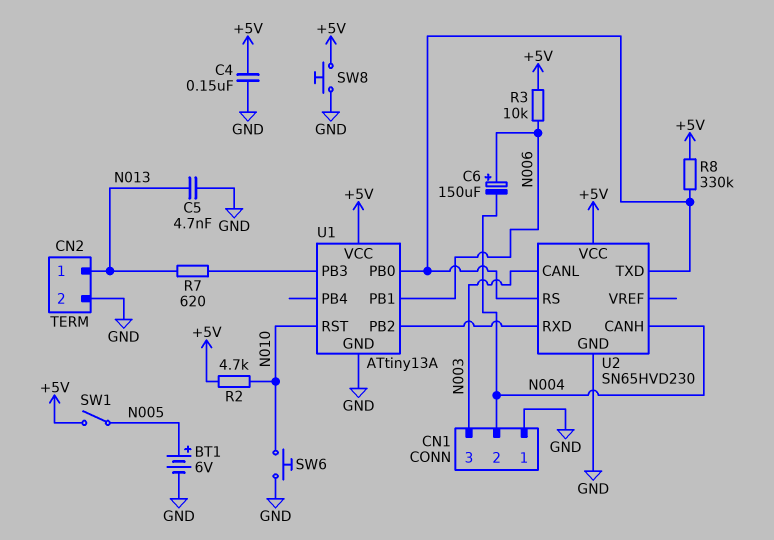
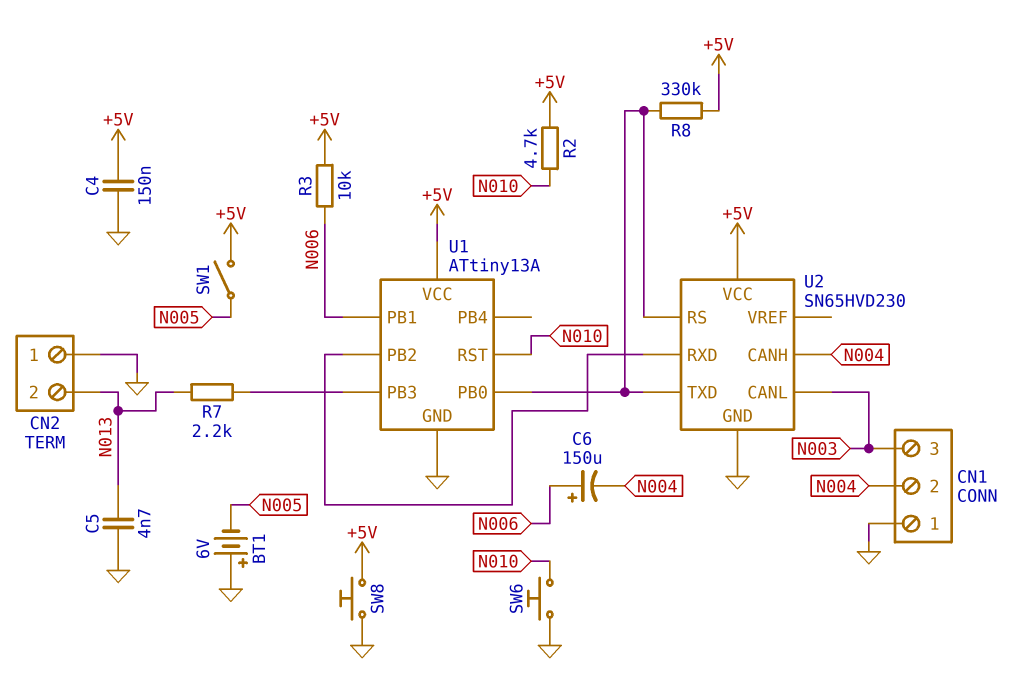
BT1: 6V (plus N005, minus GND) -> 6V (plus GND, minus N005)
CN2 pin 1: N013 -> GND
CN2 pin 2: GND -> N013
R7: 620 (N013, U1/PB3) -> 2.2k (N013, U1/PB3)

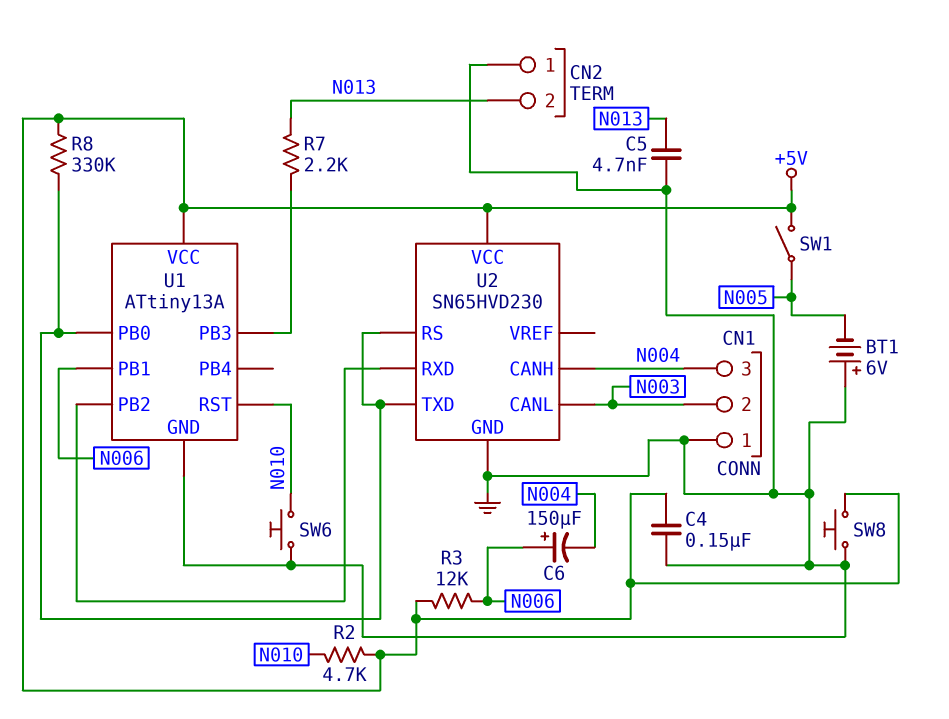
CN1 pin 2: N004 -> N003
CN1 pin 3: N003 -> N004
R3: 10k (+5V, N006) -> 12k (+5V, N006)

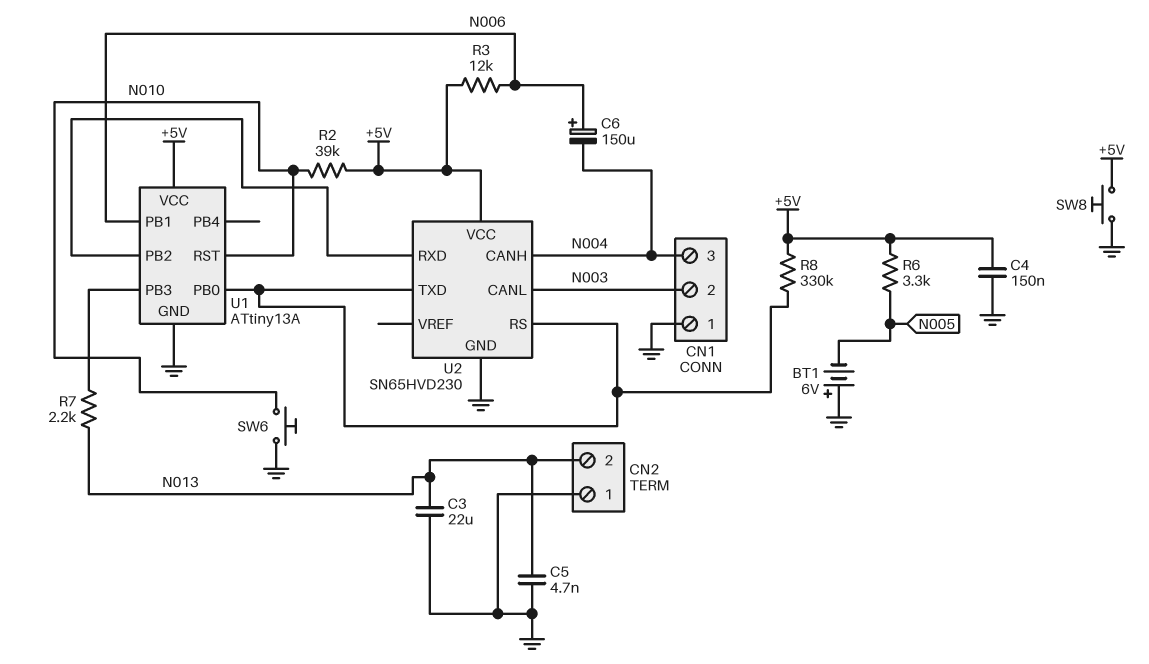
C3: none -> 22uF (GND, N013)
R2: 4.7k (+5V, N010) -> 39k (+5V, N010)
R6: none -> 3.3k (+5V, N005)
SW1: switch (+5V, N005) -> none

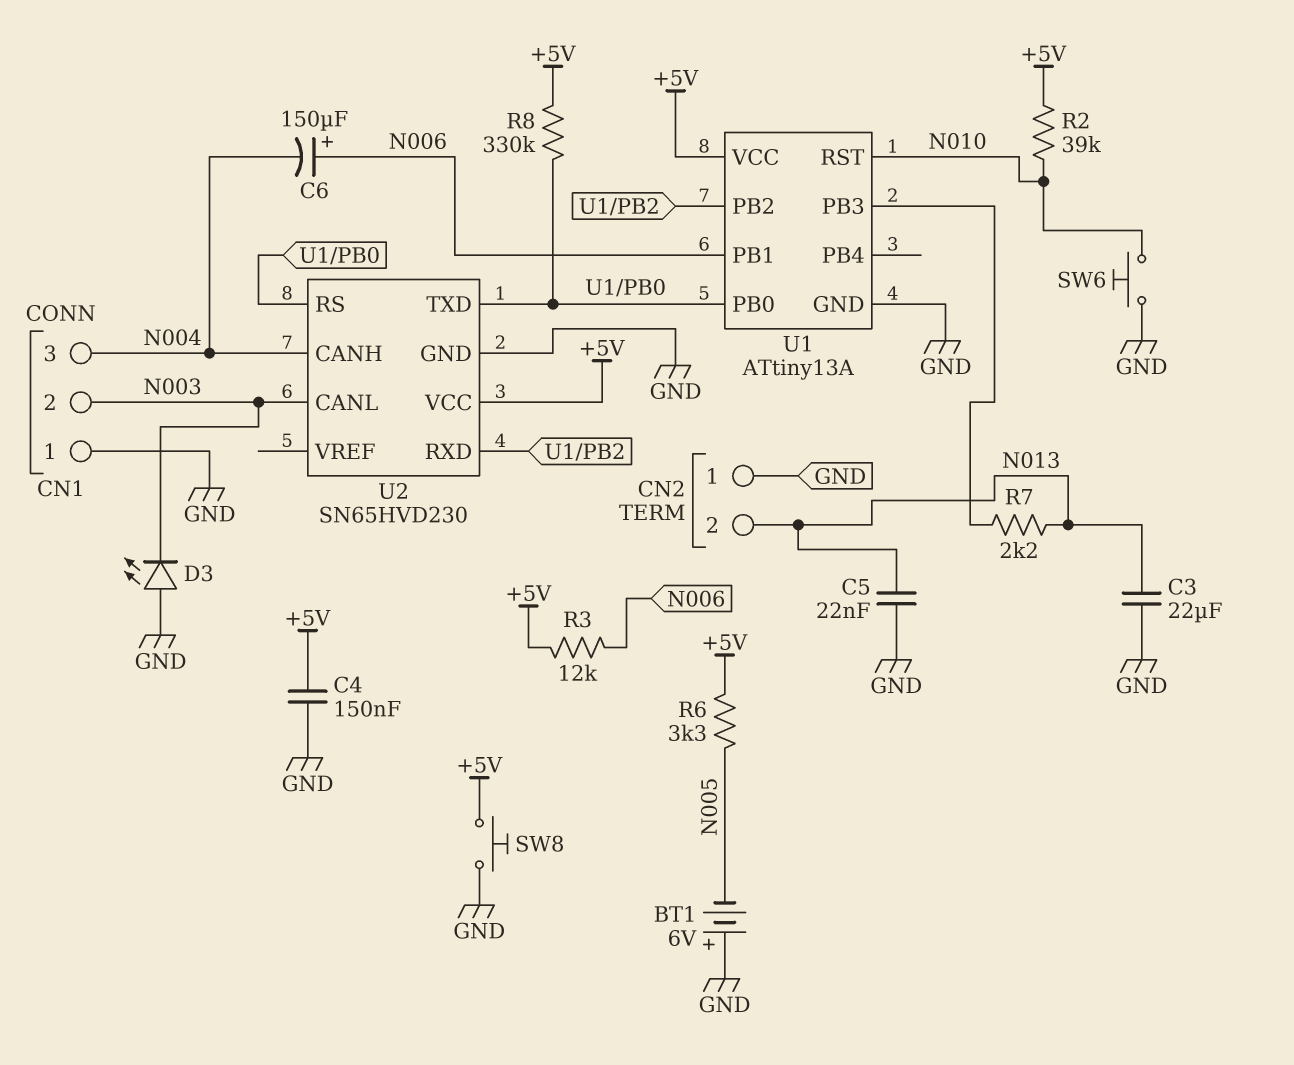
C5: 4.7nF (GND, N013) -> 22nF (GND, N013)
D3: none -> LED (A GND, K N003)

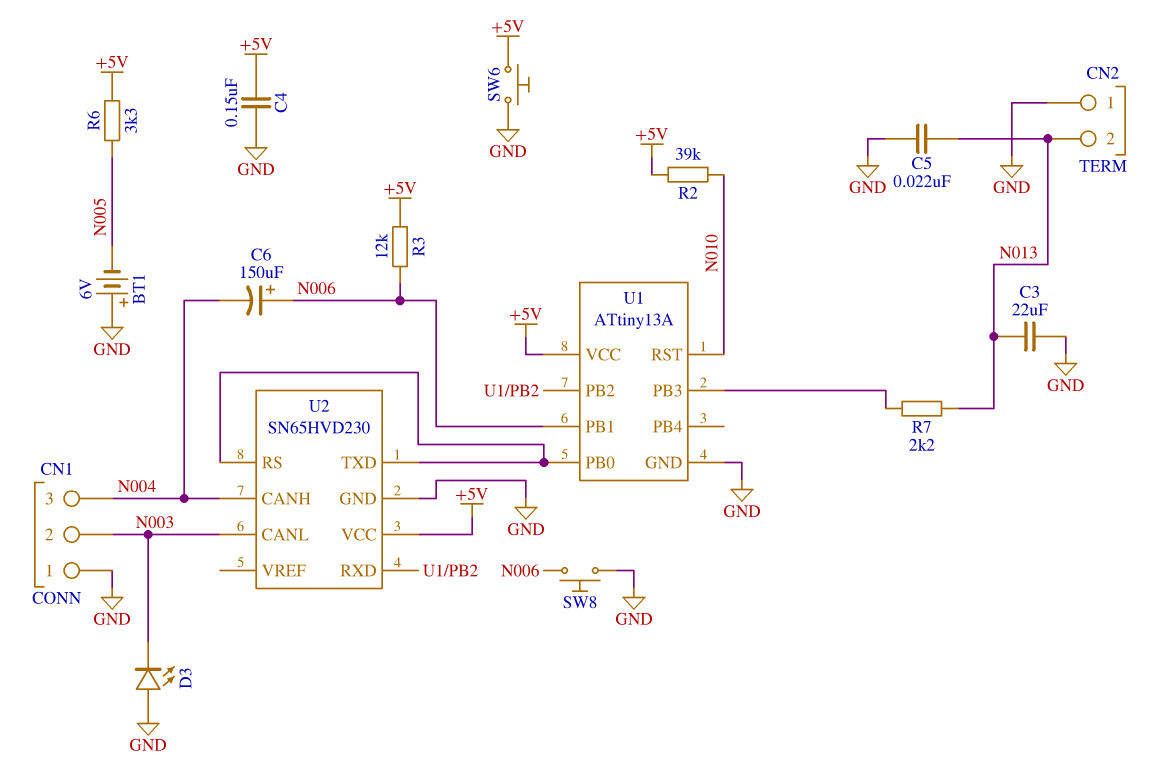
R8: 330k (+5V, U1/PB0) -> none
SW6: button (GND, N010) -> button (+5V, GND)
SW8: button (+5V, GND) -> button (GND, N006)

